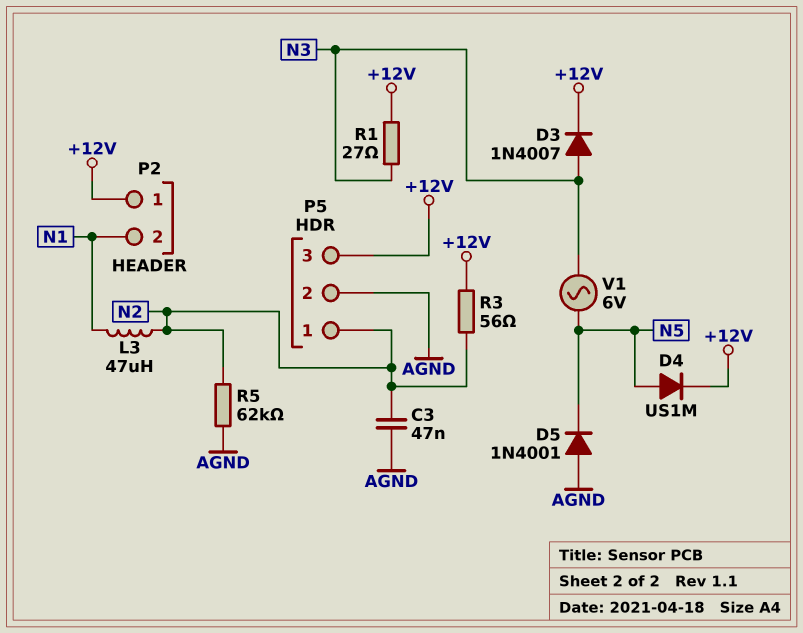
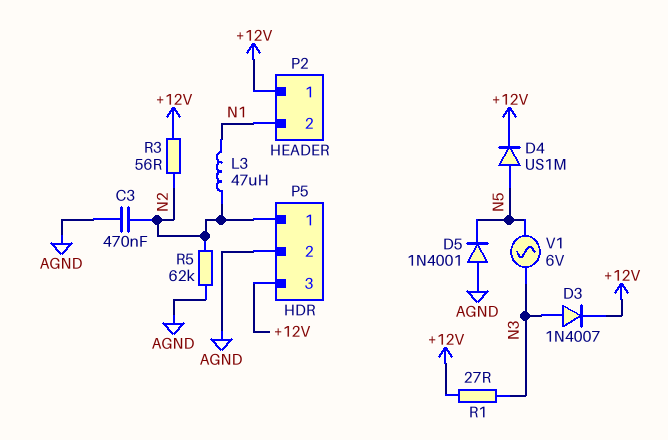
C3: 47nF (AGND, N2) -> 470nF (AGND, N2)

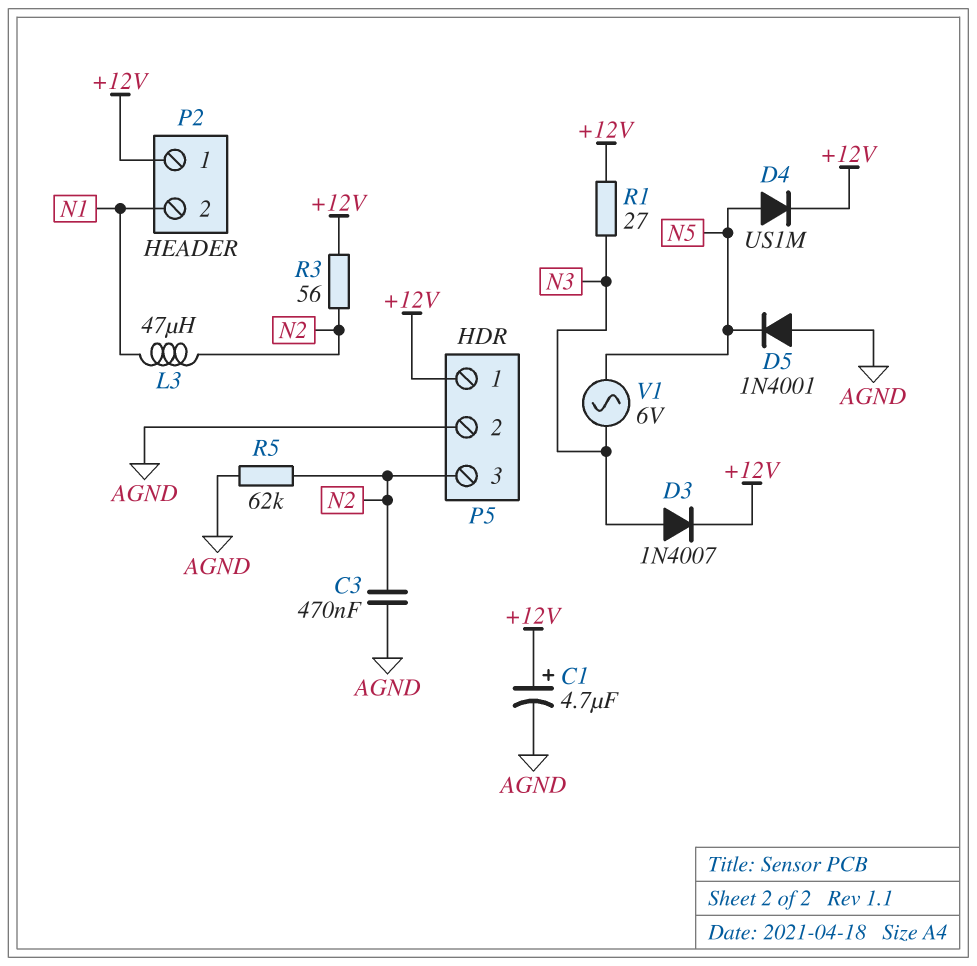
C1: none -> 4.7uF (plus +12V, minus AGND)
P5 pin 1: N2 -> +12V
P5 pin 3: +12V -> N2

